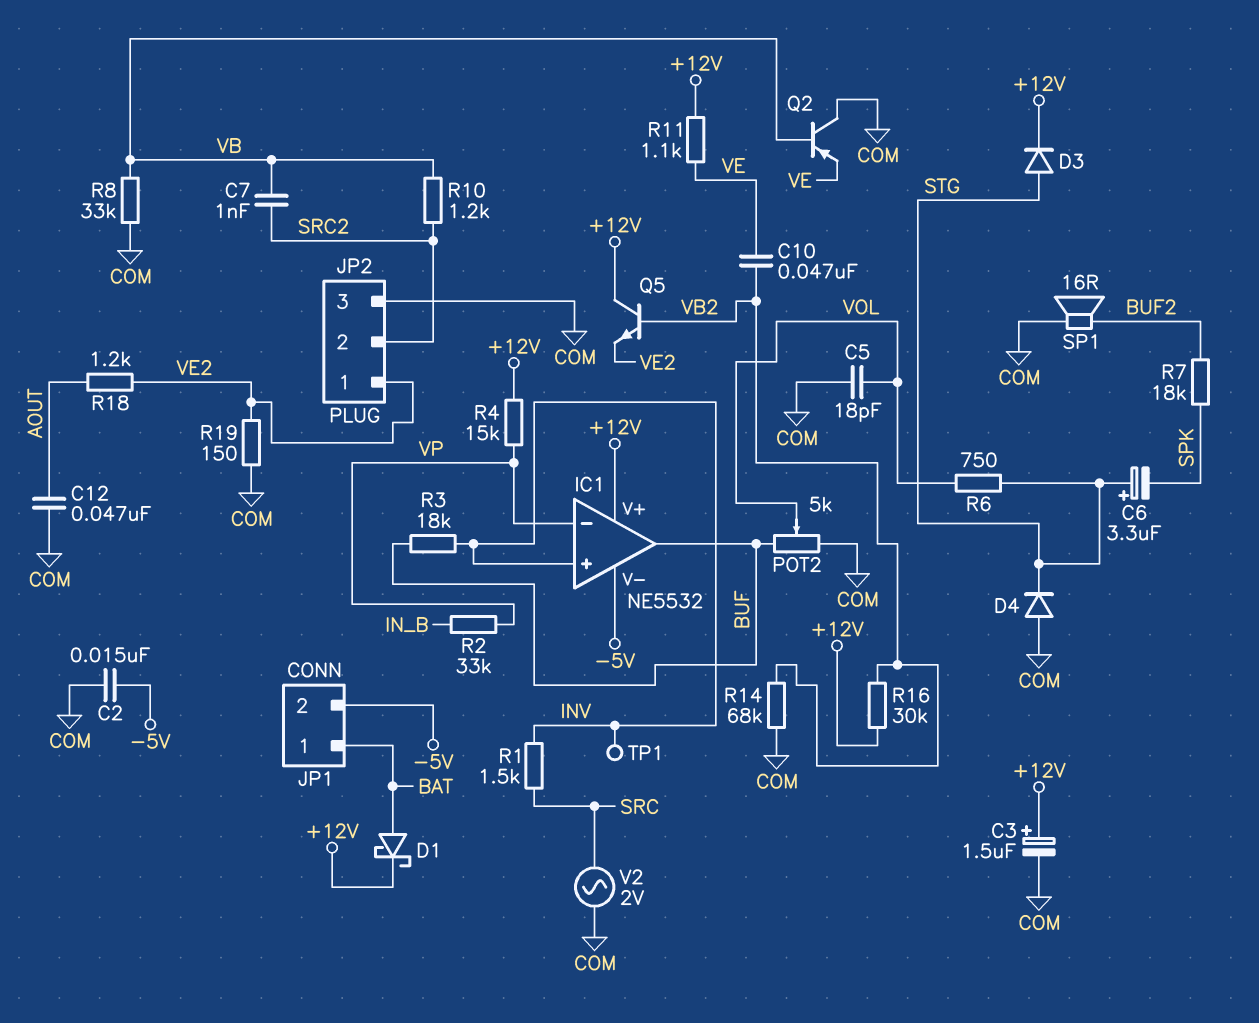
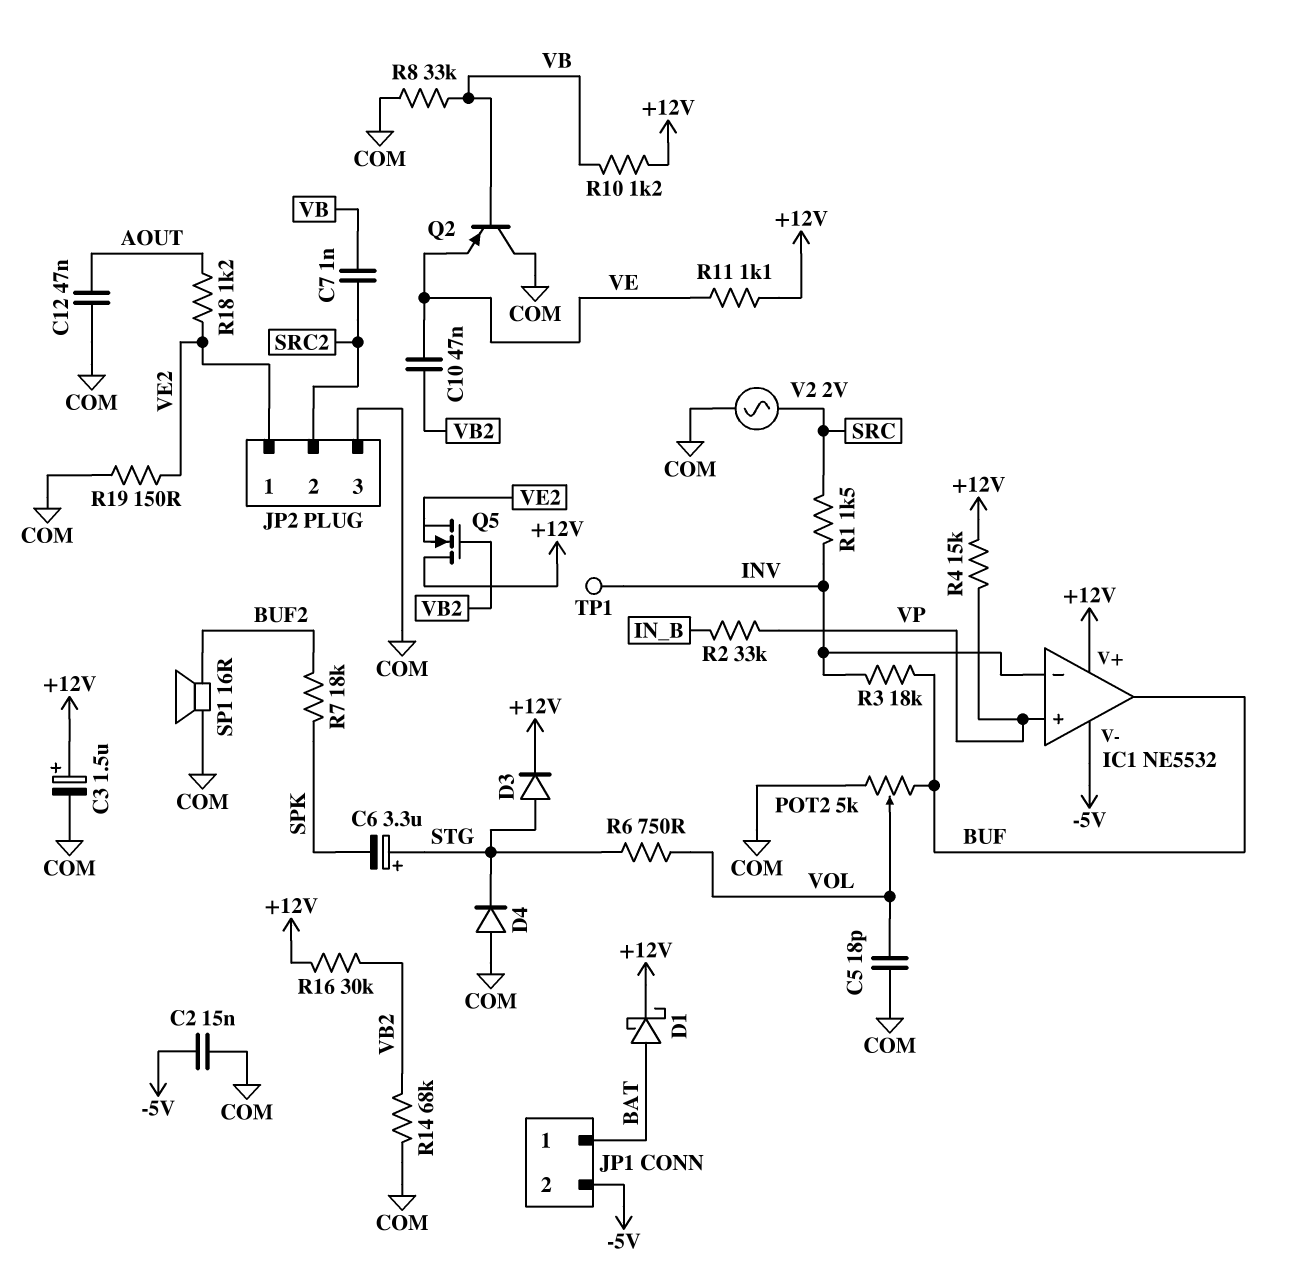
IC1 pin in+: INV -> VP
IC1 pin in-: VP -> INV
Q5: NPN (B VB2, C +12V, E VE2) -> NMOS (G VB2, D +12V, S VE2)
R10: 1.2k (SRC2, VB) -> 1.2k (+12V, VB)

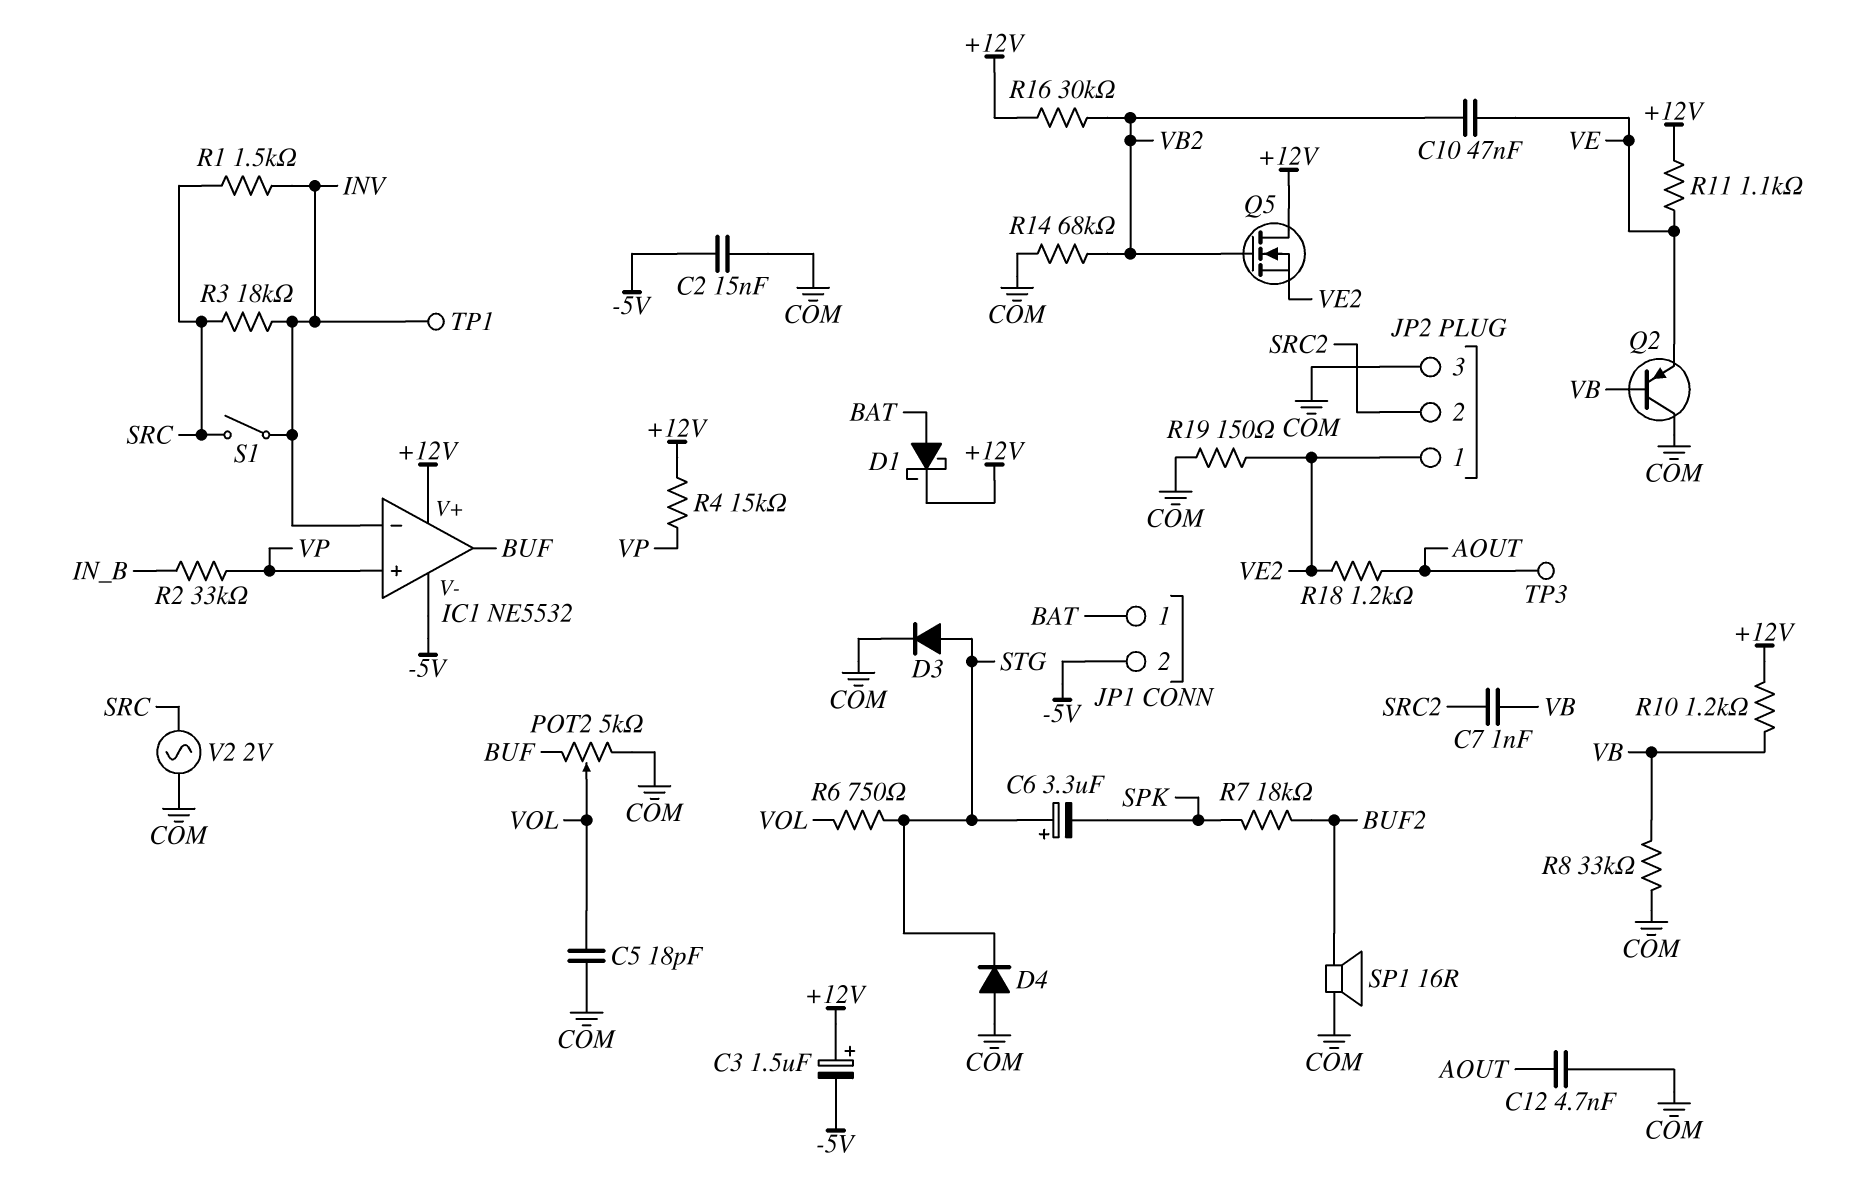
C3: 1.5uF (plus +12V, minus COM) -> 1.5uF (plus +12V, minus -5V)
C12: 47nF (AOUT, COM) -> 4.7nF (AOUT, COM)
D3: diode (A STG, K +12V) -> diode (A STG, K COM)
R3: 18k (BUF, INV) -> 18k (INV, SRC)
S1: none -> switch (INV, SRC)
TP3: none -> test point (AOUT)

